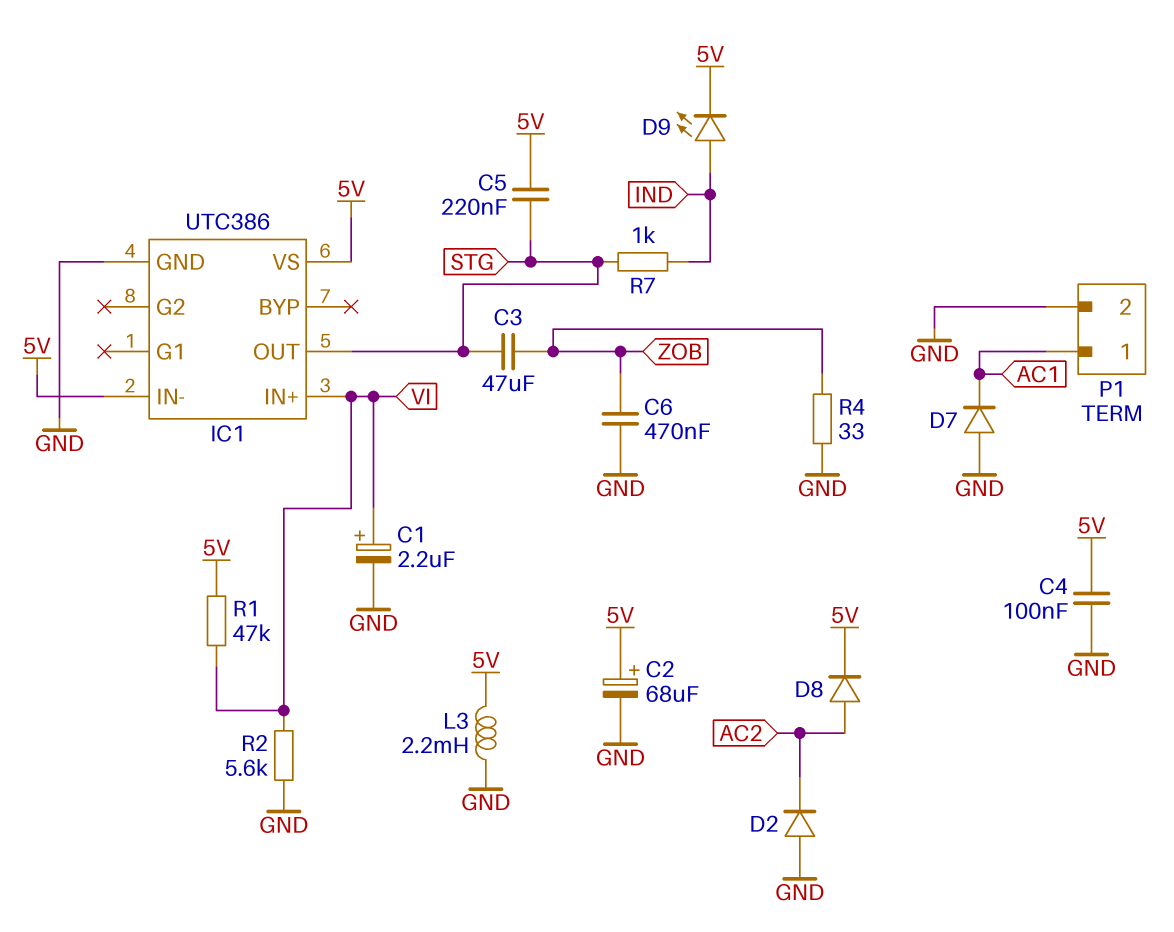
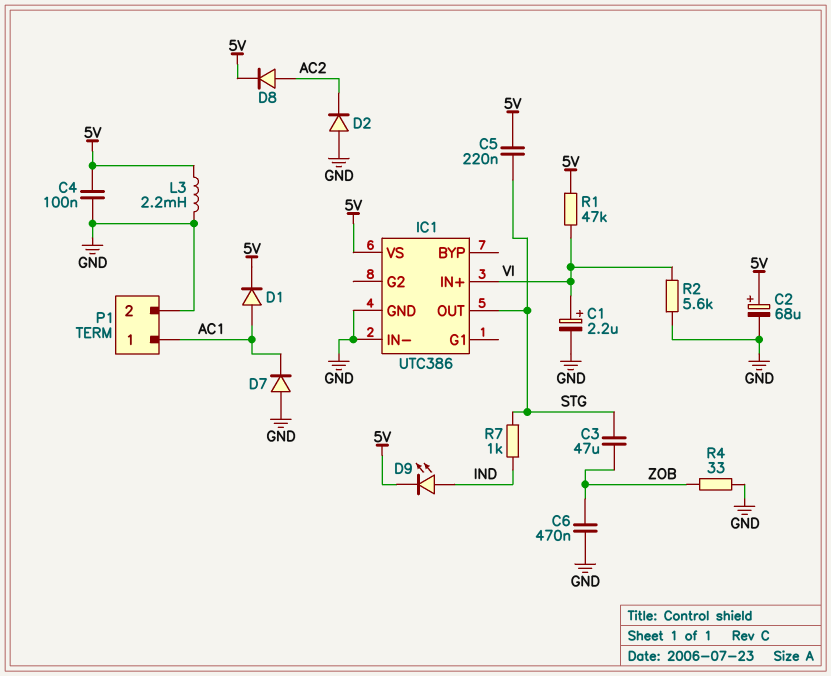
D1: none -> diode (A AC1, K 5V)
IC1 pin IN-: 5V -> GND

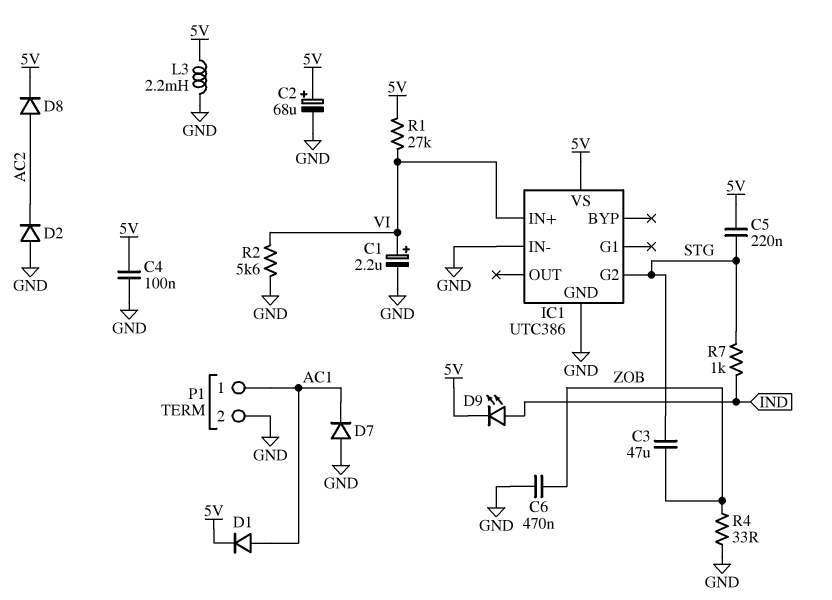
IC1 pin G2: none -> STG
IC1 pin OUT: STG -> none
R1: 47k (5V, VI) -> 27k (5V, VI)

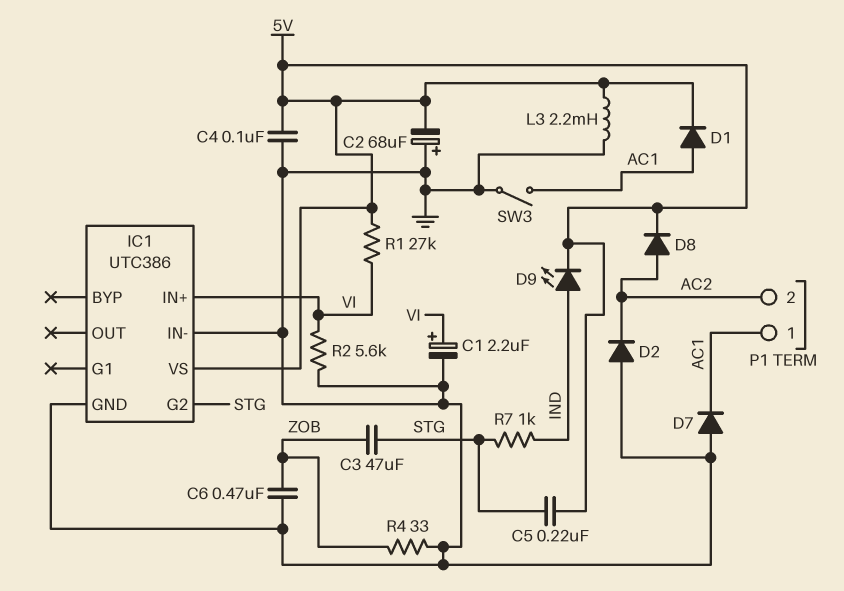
C2: 68uF (plus 5V, minus GND) -> 68uF (plus GND, minus 5V)
P1 pin 2: GND -> AC2
SW3: none -> switch (AC1, GND)

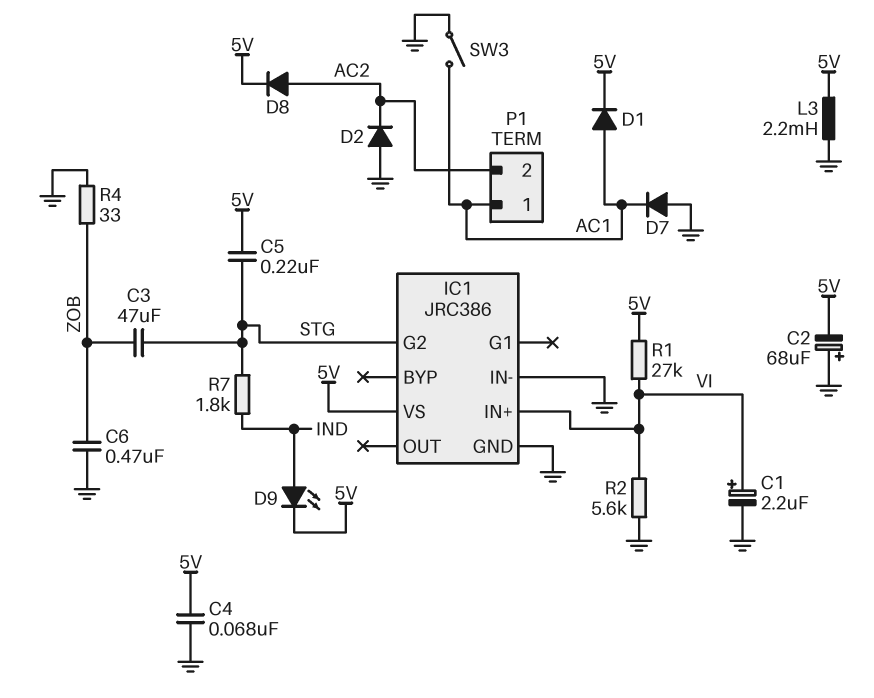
C4: 100nF (5V, GND) -> 68nF (5V, GND)
IC1: UTC386 -> JRC386
R7: 1k (IND, STG) -> 1.8k (IND, STG)

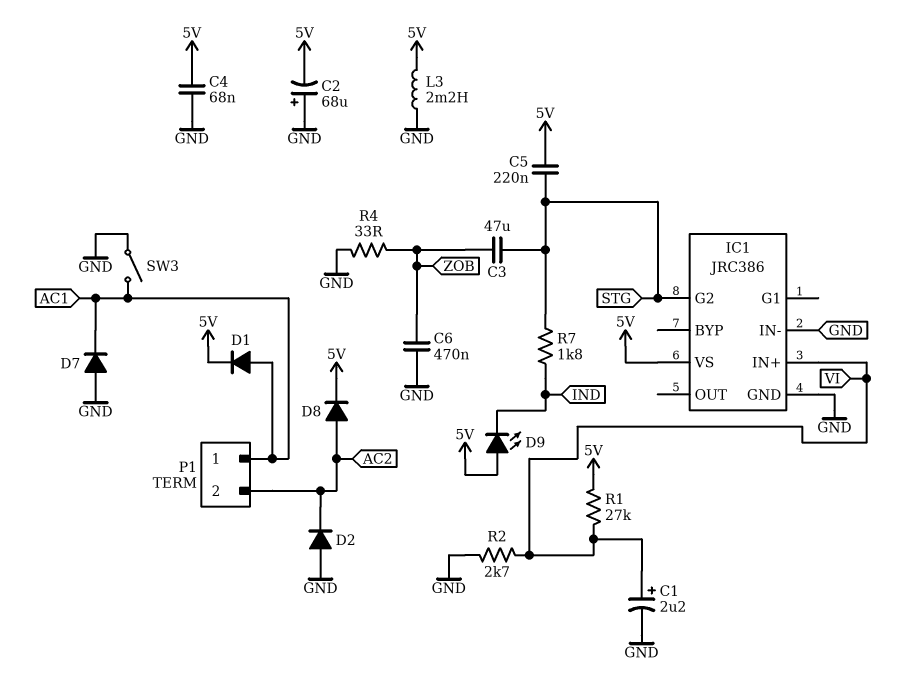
D9: LED (A IND, K 5V) -> LED (A 5V, K IND)
R2: 5.6k (GND, VI) -> 2.7k (GND, VI)

